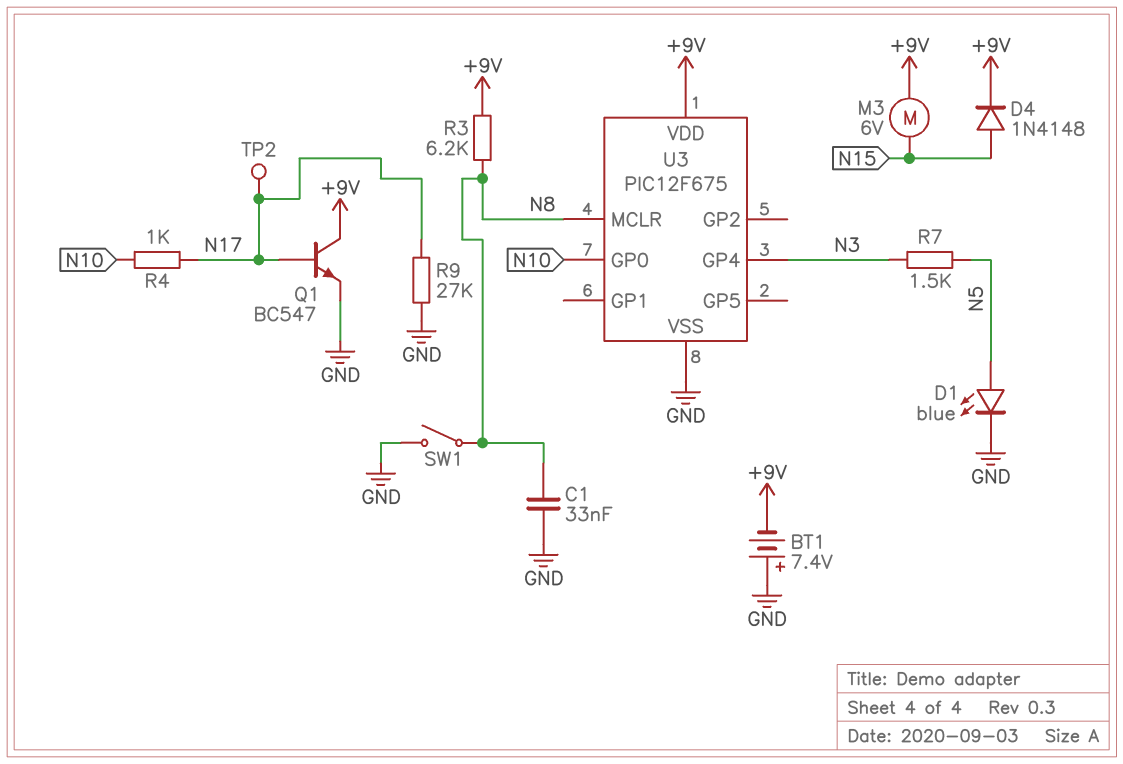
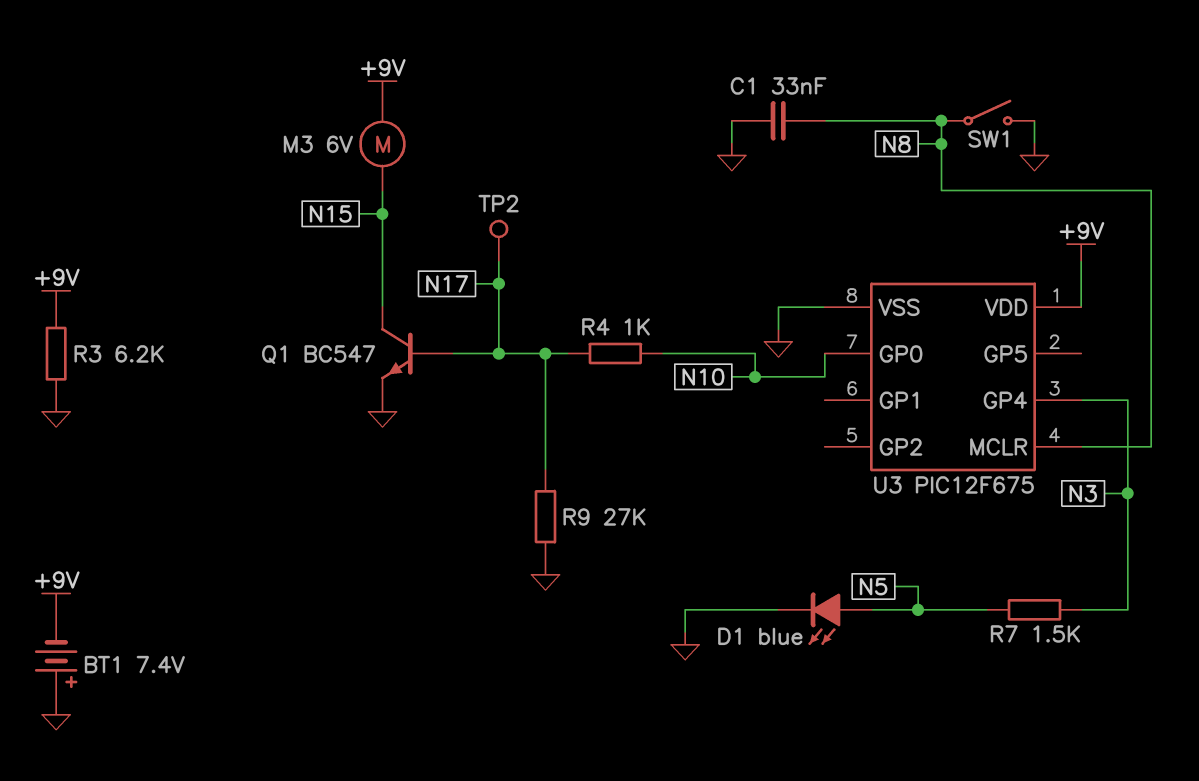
D4: diode 1N4148 (A N15, K +9V) -> none
Q1: NPN BC547 (B N17, C +9V, E GND) -> NPN BC547 (B N17, C N15, E GND)
R3: 6.2k (+9V, N8) -> 6.2k (+9V, GND)

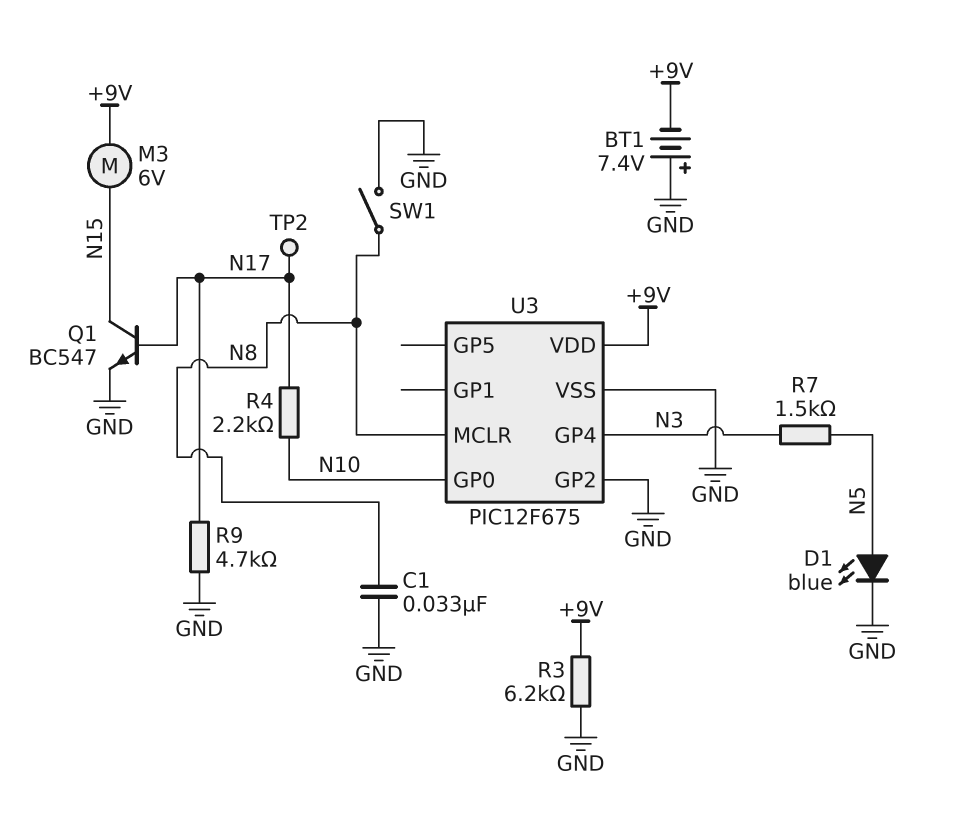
R4: 1k (N10, N17) -> 2.2k (N10, N17)
R9: 27k (GND, N17) -> 4.7k (GND, N17)
U3 pin GP2: none -> GND

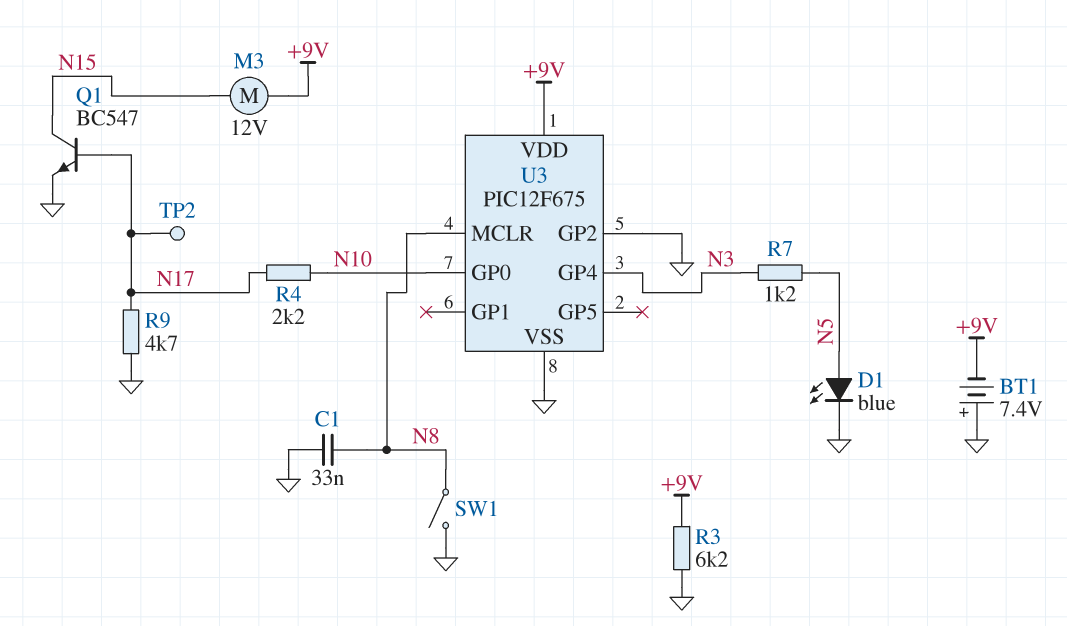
M3: motor 6V (+9V, N15) -> motor 12V (+9V, N15)
R7: 1.5k (N3, N5) -> 1.2k (N3, N5)

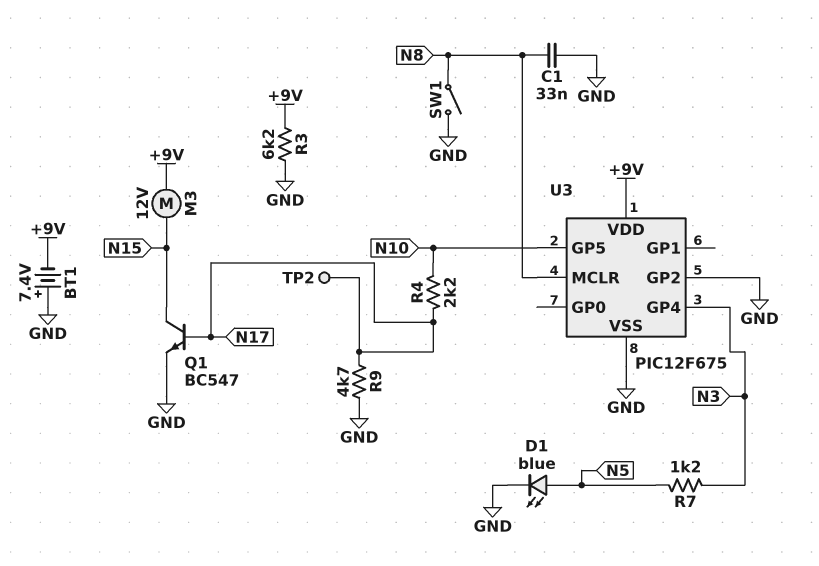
U3 pin GP0: N10 -> none
U3 pin GP5: none -> N10

